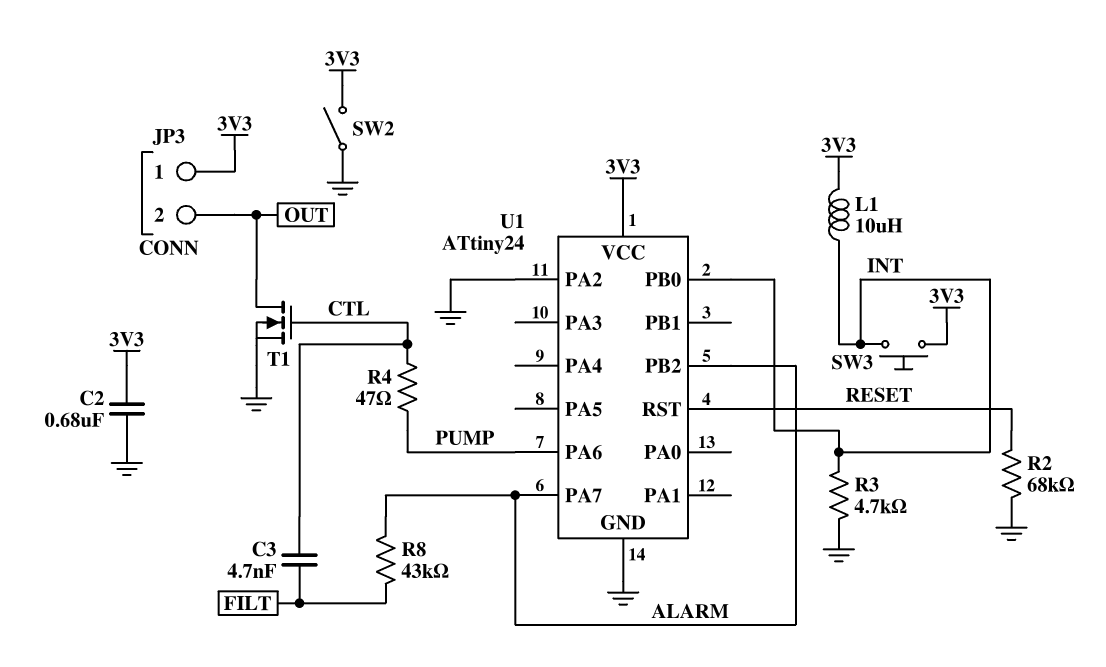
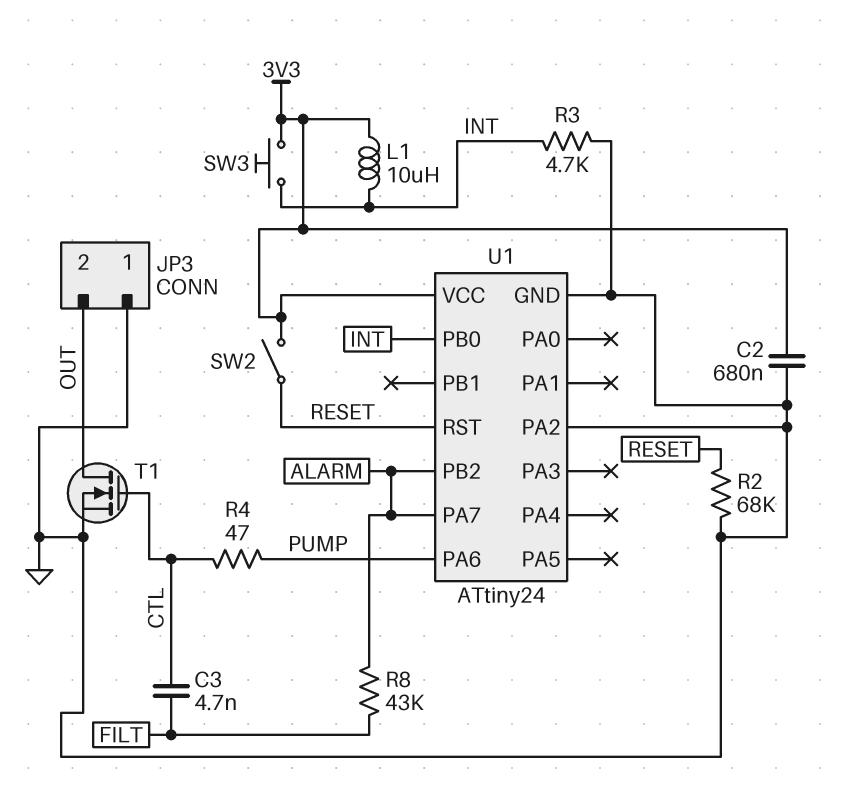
JP3 pin 1: 3V3 -> GND
SW2: switch (3V3, GND) -> switch (3V3, RESET)

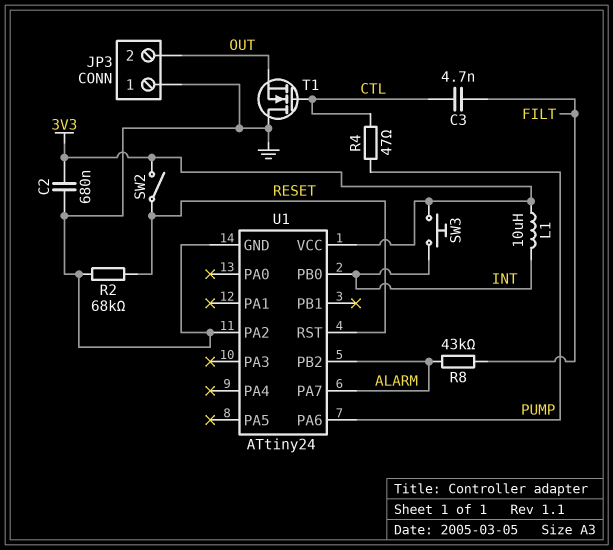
R3: 4.7k (GND, INT) -> none
T1: NMOS (G CTL, D OUT, S GND) -> NMOS (G CTL, D GND, S OUT)

